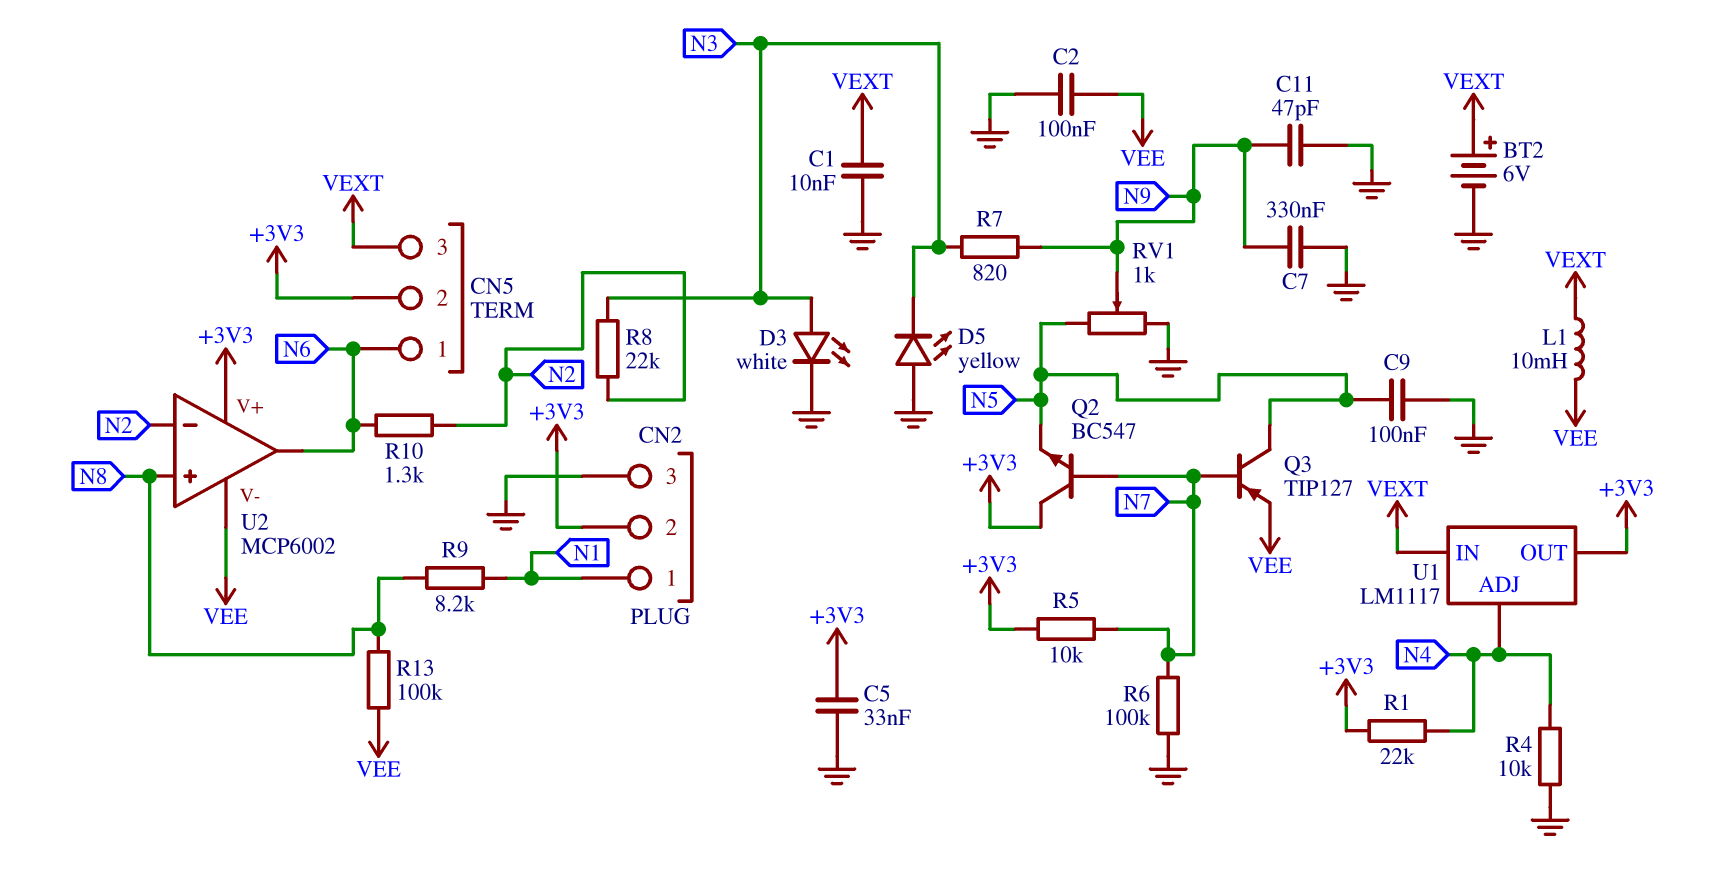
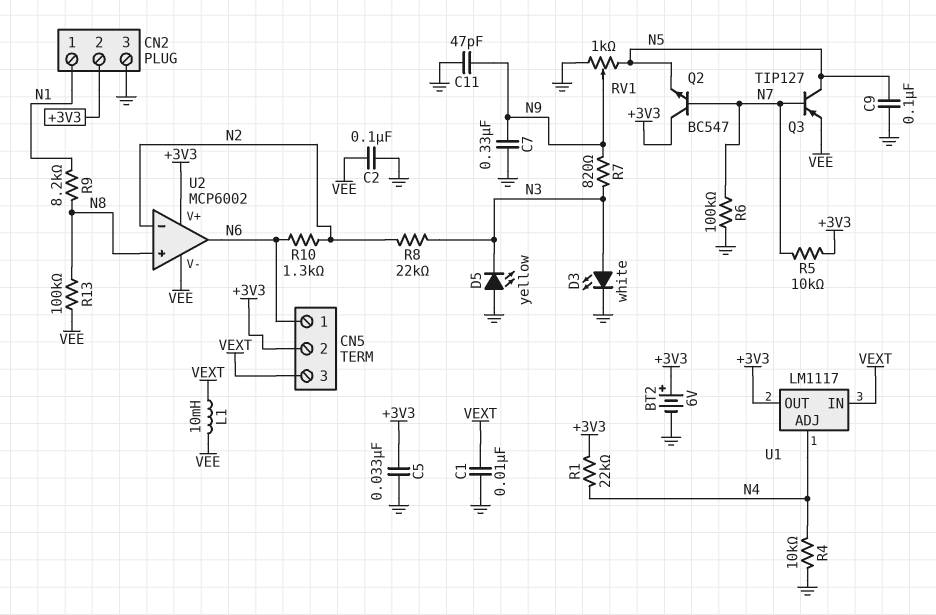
BT2: 6V (plus VEXT, minus GND) -> 6V (plus +3V3, minus GND)

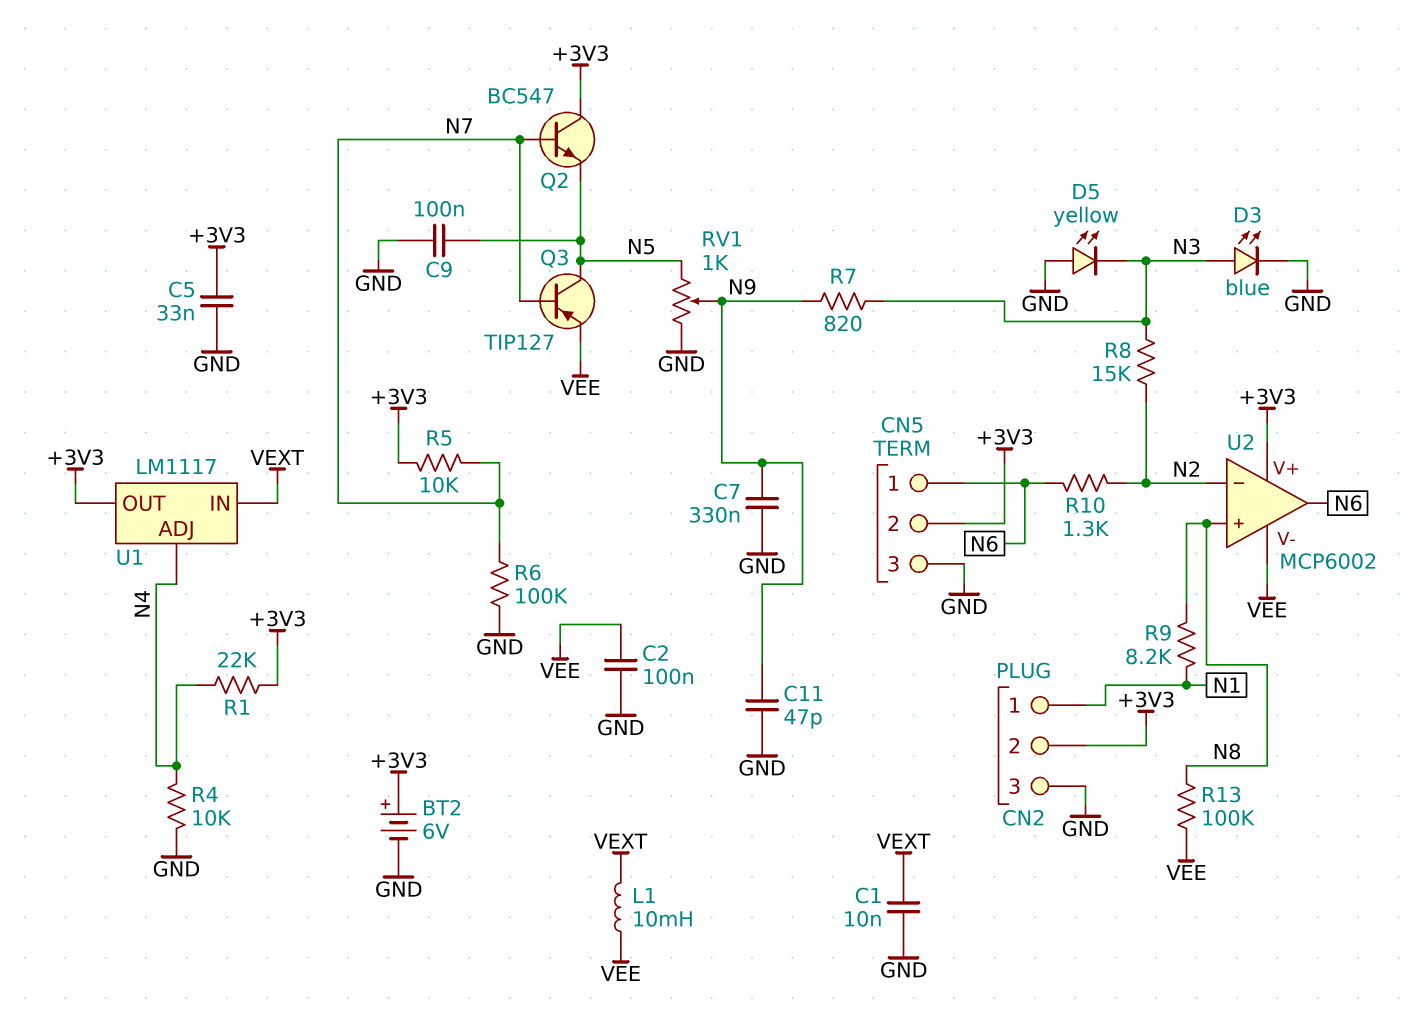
CN5 pin 3: VEXT -> GND
D3: LED white (A N3, K GND) -> LED blue (A N3, K GND)
R8: 22k (N2, N3) -> 15k (N2, N3)

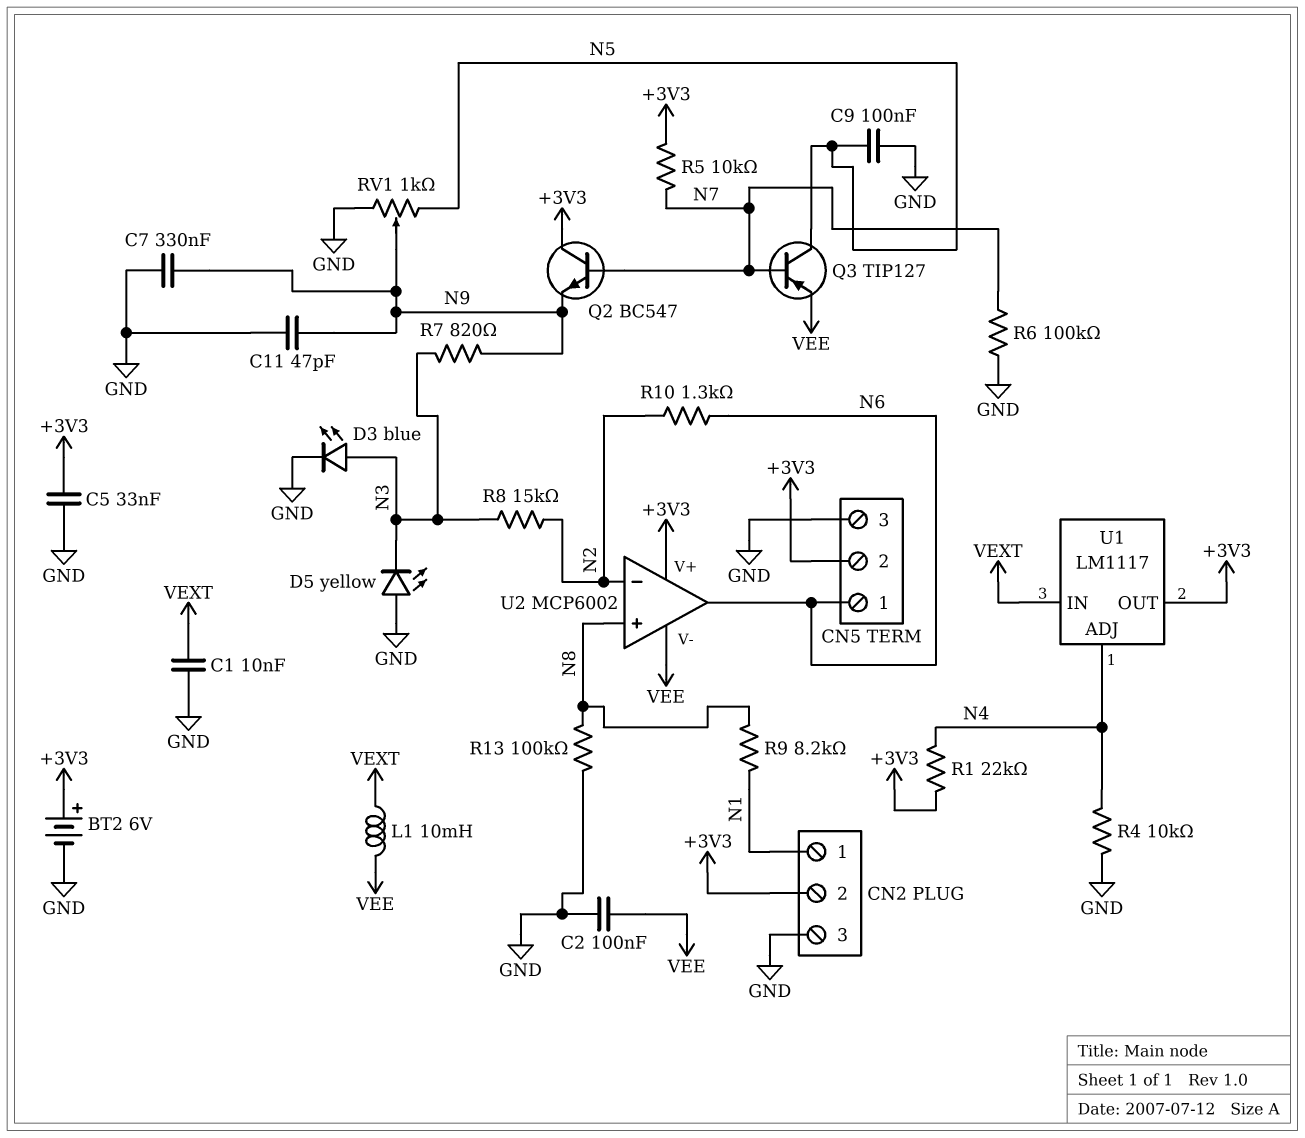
Q2: NPN BC547 (B N7, C +3V3, E N5) -> NPN BC547 (B N7, C +3V3, E N9)
R13: 100k (N8, VEE) -> 100k (GND, N8)

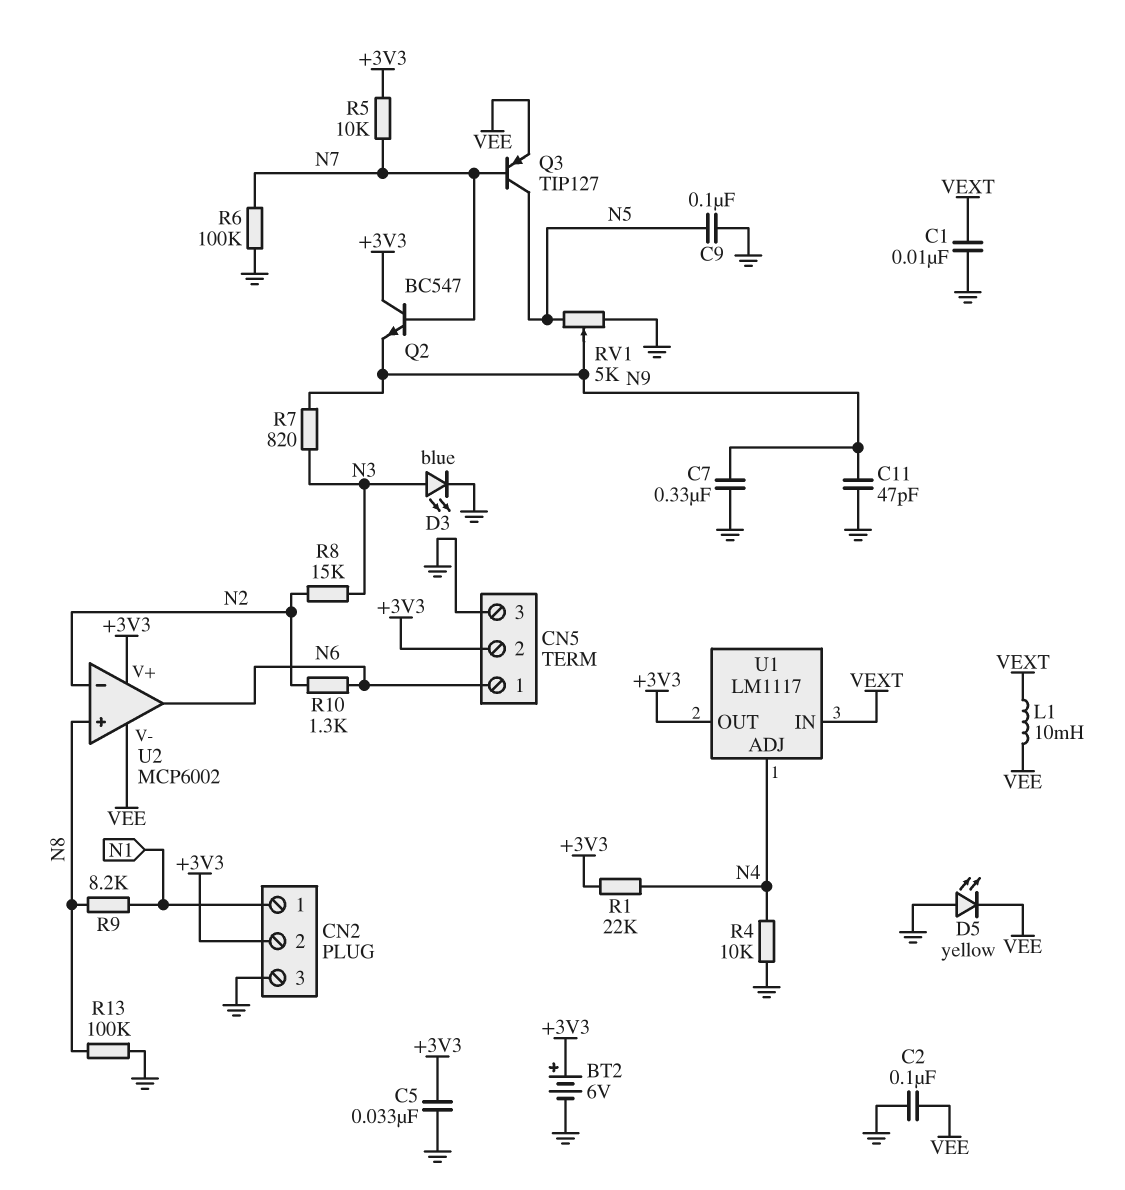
D5: LED yellow (A GND, K N3) -> LED yellow (A GND, K VEE)
RV1: 1k (GND, N5, wiper N9) -> 5k (GND, N5, wiper N9)

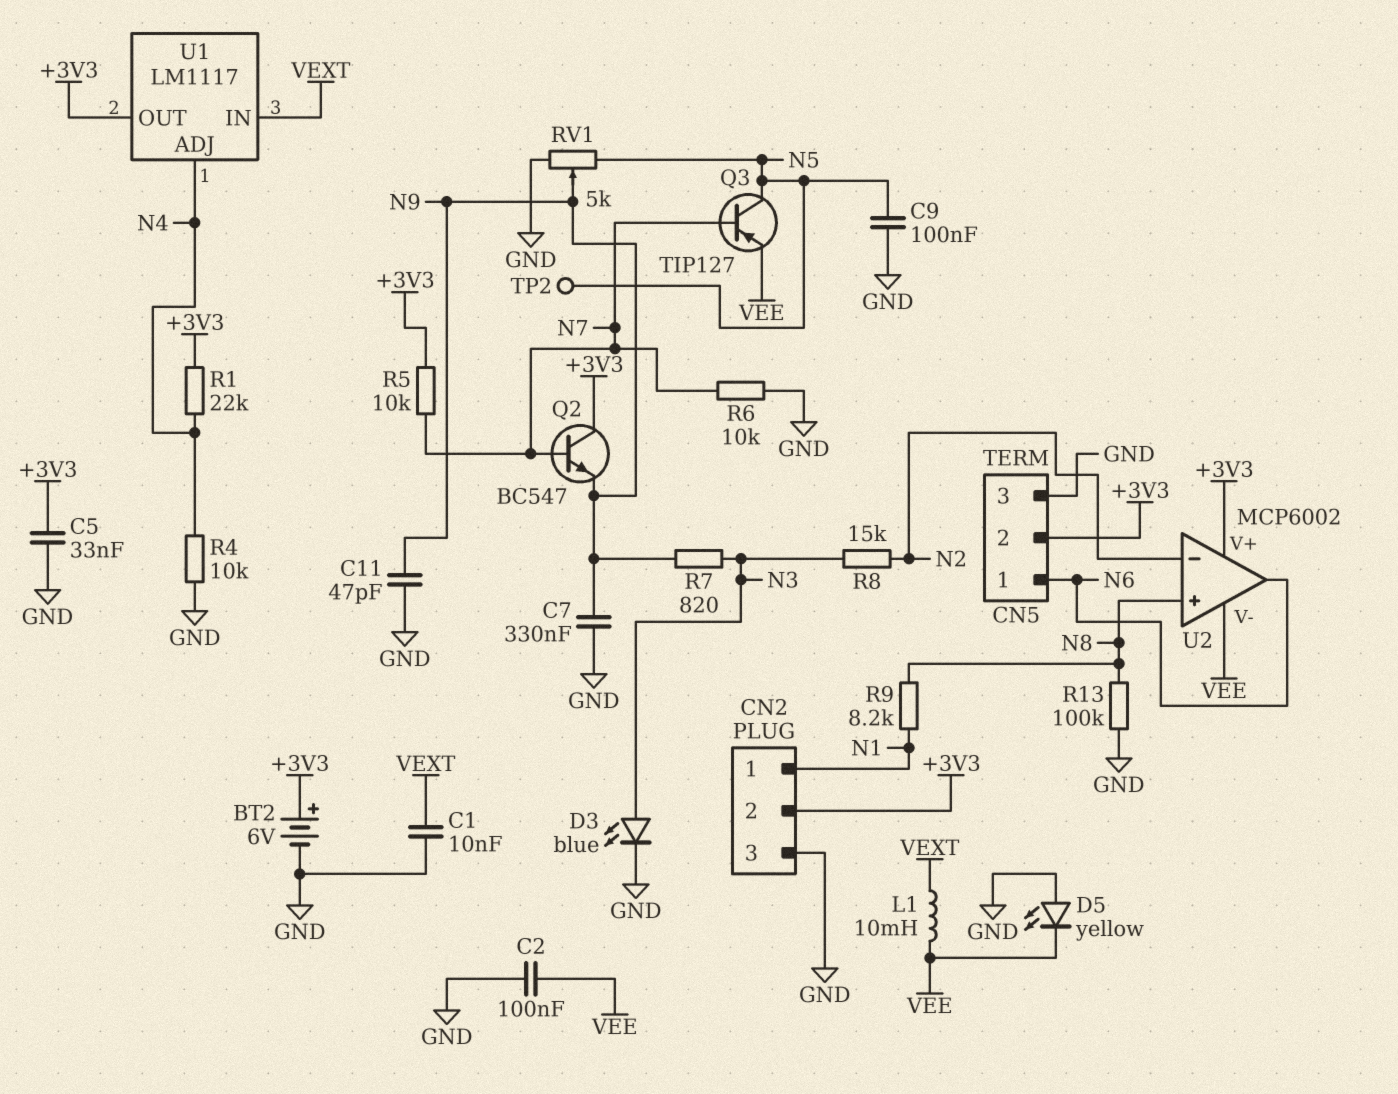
R6: 100k (GND, N7) -> 10k (GND, N7)
R10: 1.3k (N2, N6) -> none
TP2: none -> test point (N5)

